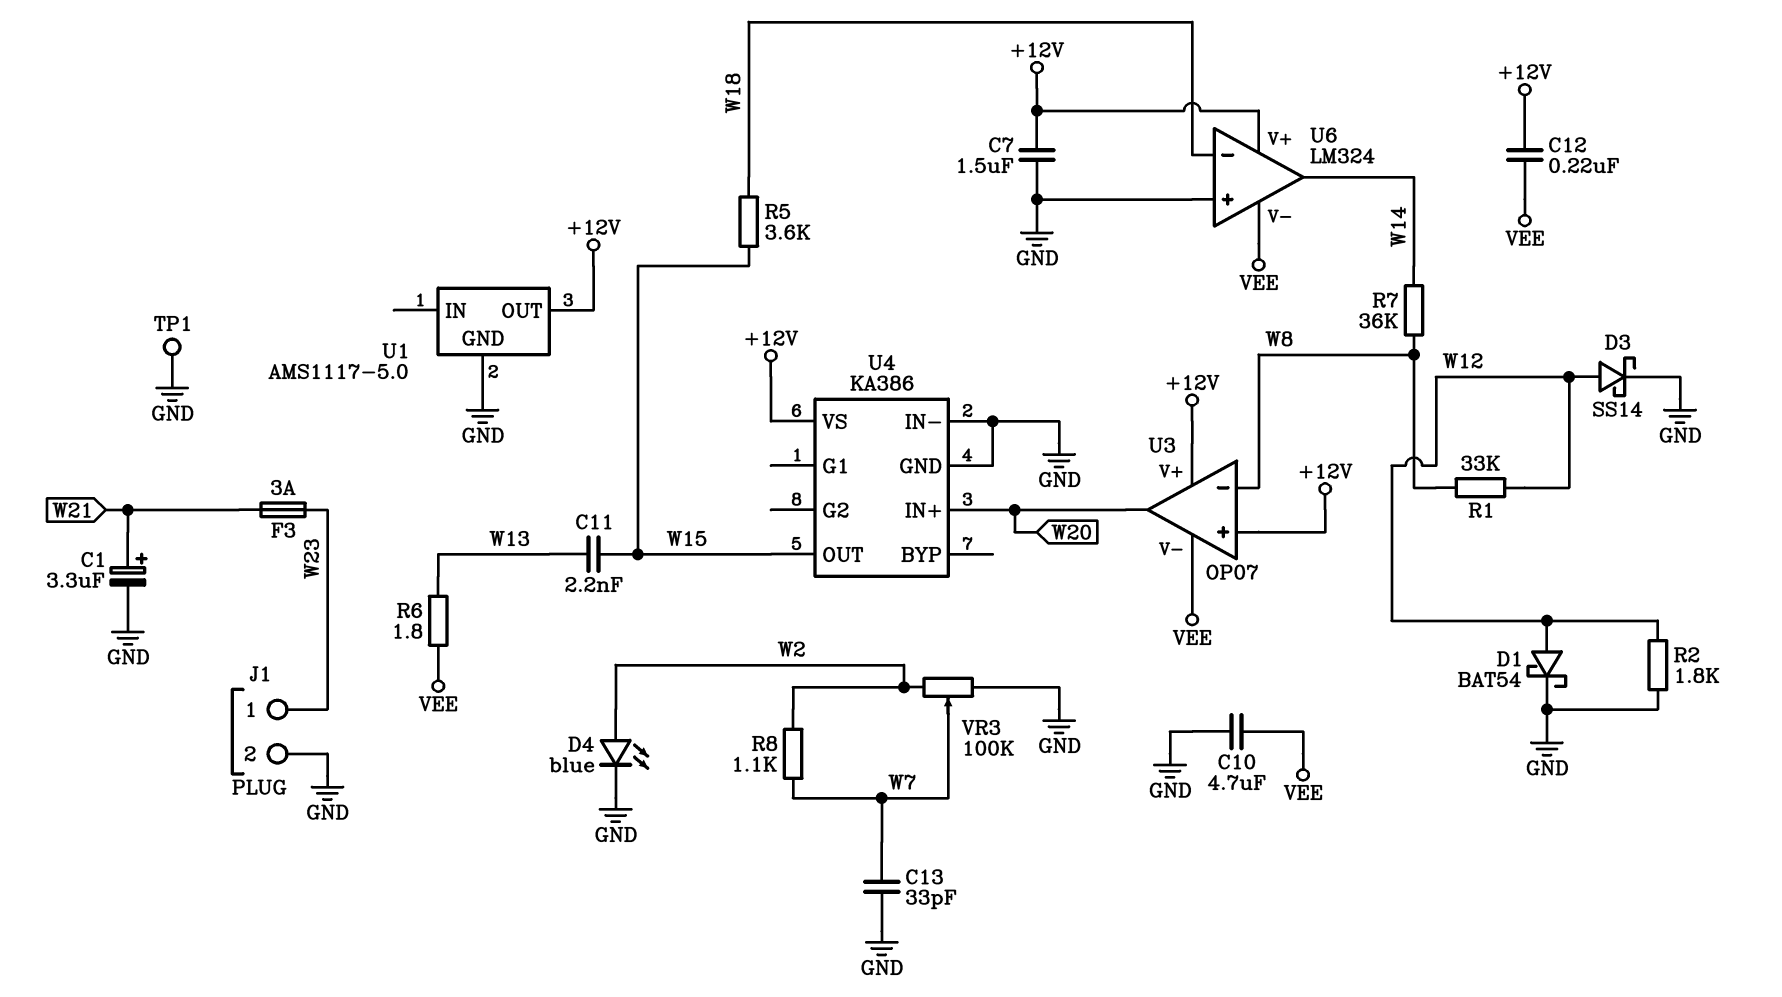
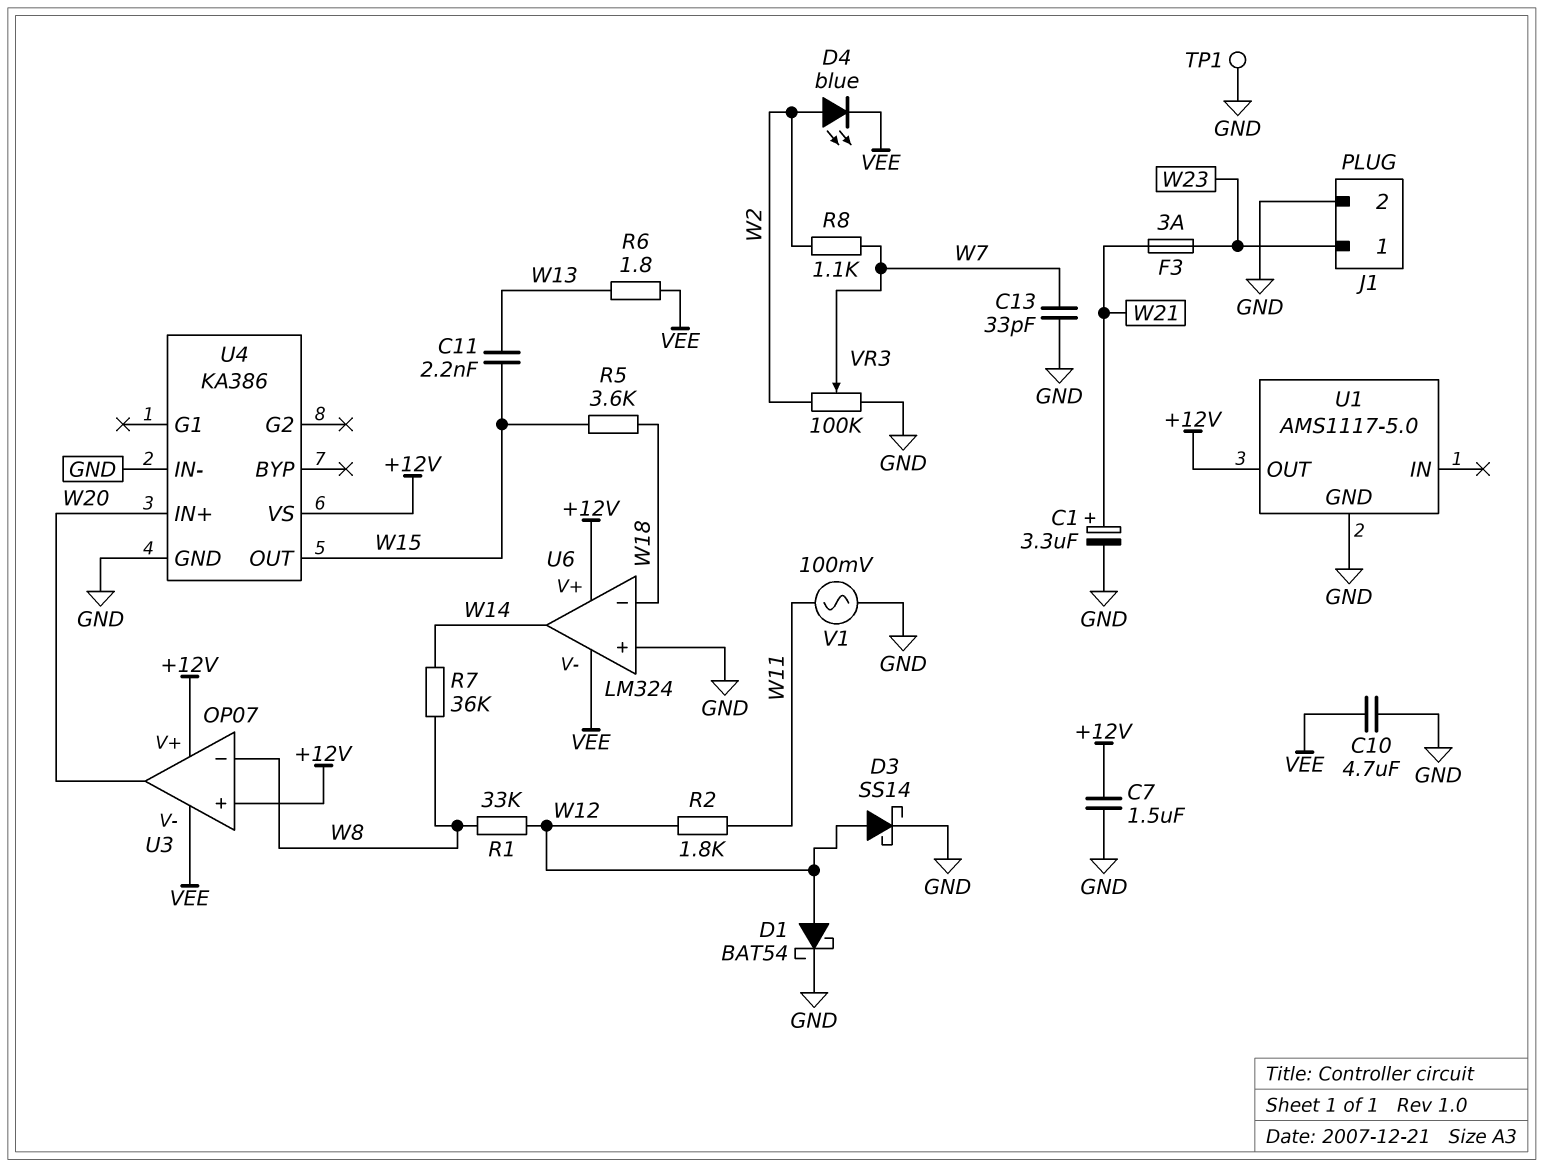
C12: 220nF (+12V, VEE) -> none
D4: LED blue (A W2, K GND) -> LED blue (A W2, K VEE)
R2: 1.8k (GND, W12) -> 1.8k (W11, W12)
V1: none -> AC 100mV (GND, W11)

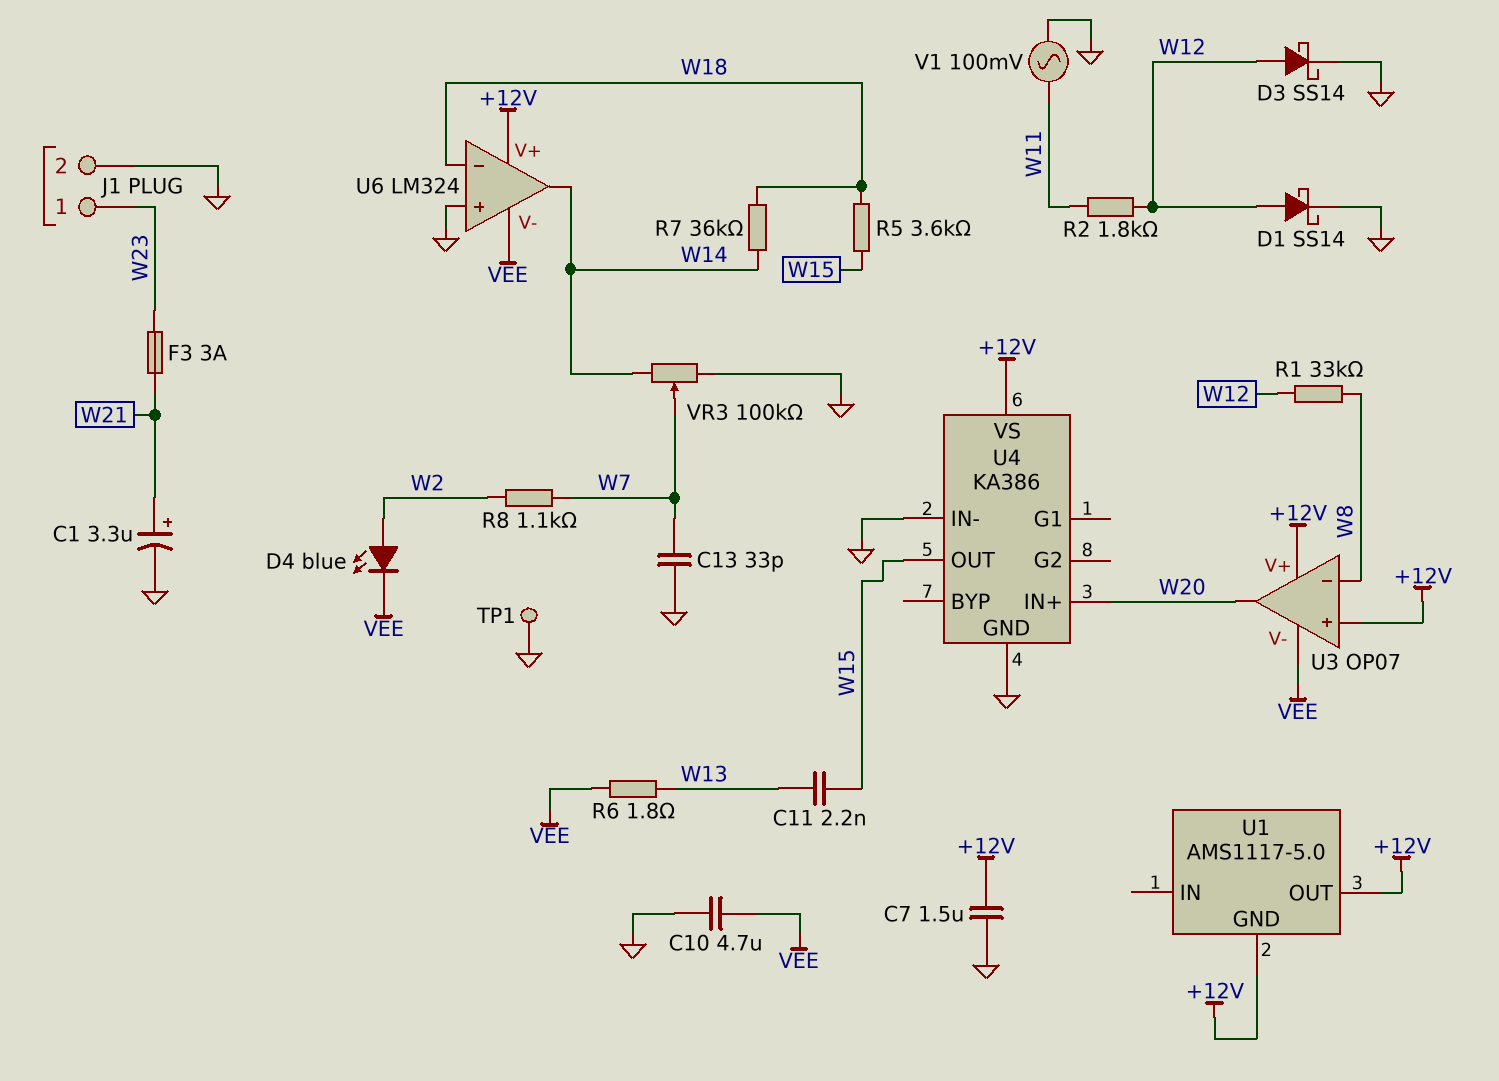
D1: schottky BAT54 (A W12, K GND) -> schottky SS14 (A W12, K GND)
R7: 36k (W8, W14) -> 36k (W14, W18)
U1 pin GND: GND -> +12V
VR3: 100k (GND, W2, wiper W7) -> 100k (GND, W14, wiper W7)

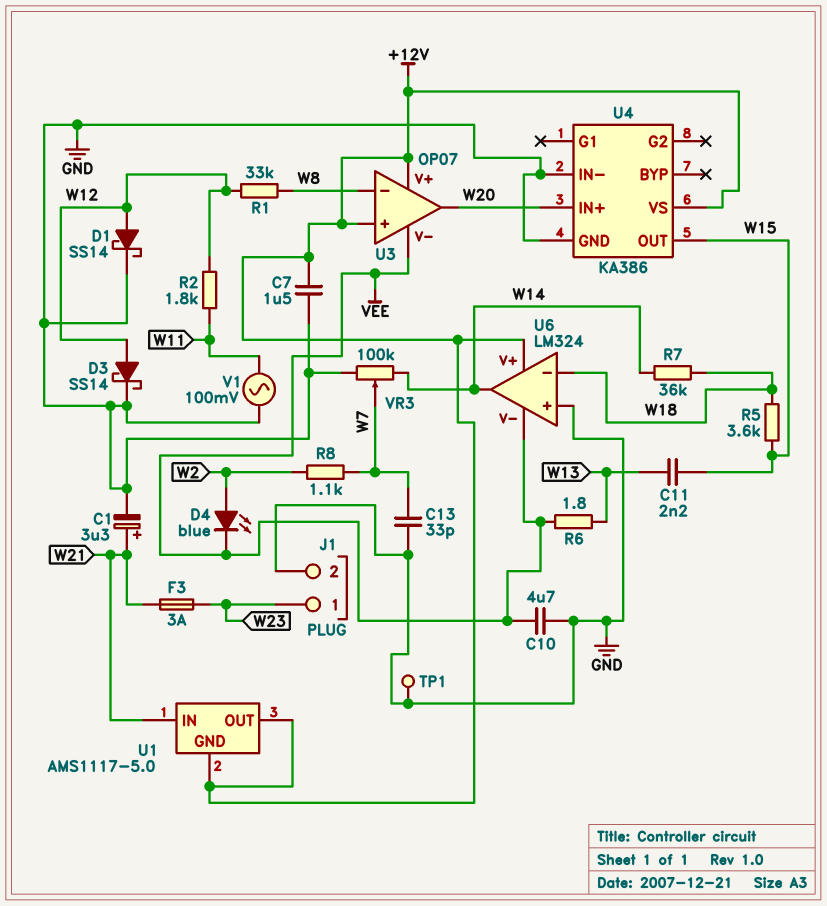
U1 pin IN: none -> W21

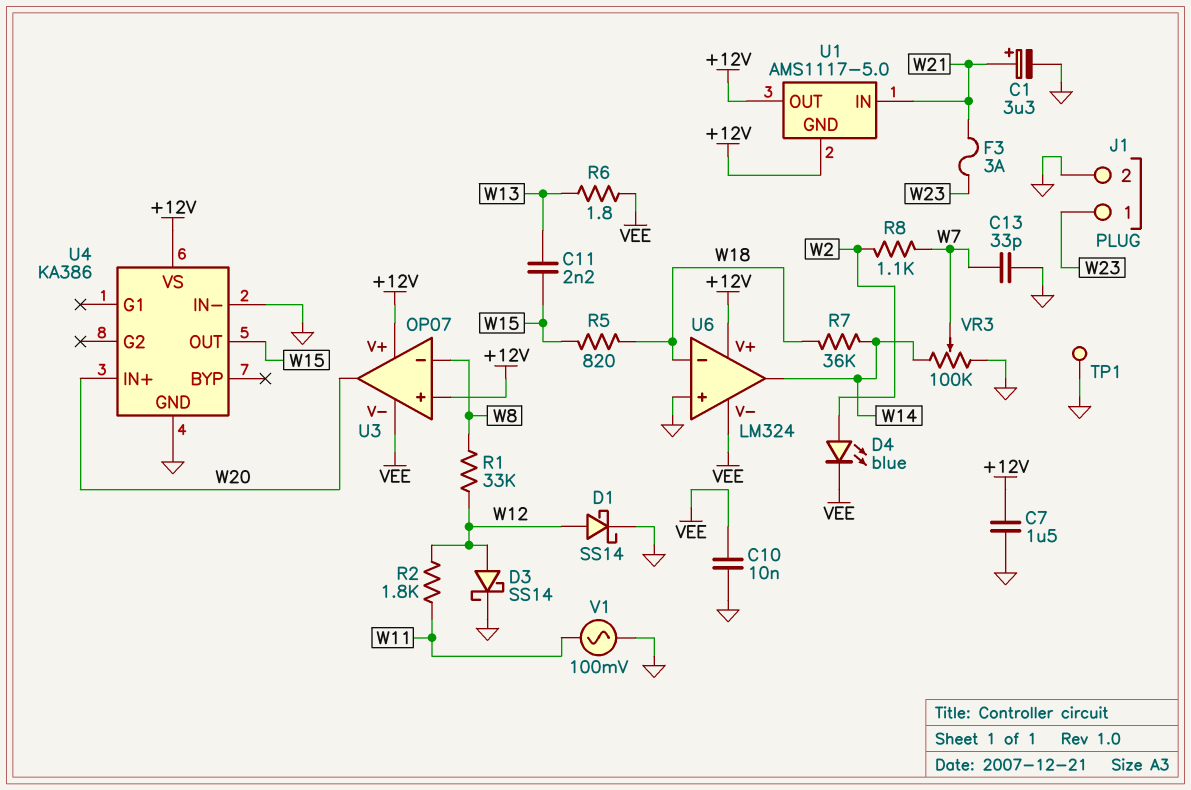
C10: 4.7uF (GND, VEE) -> 10nF (GND, VEE)
R5: 3.6k (W15, W18) -> 820 (W15, W18)

